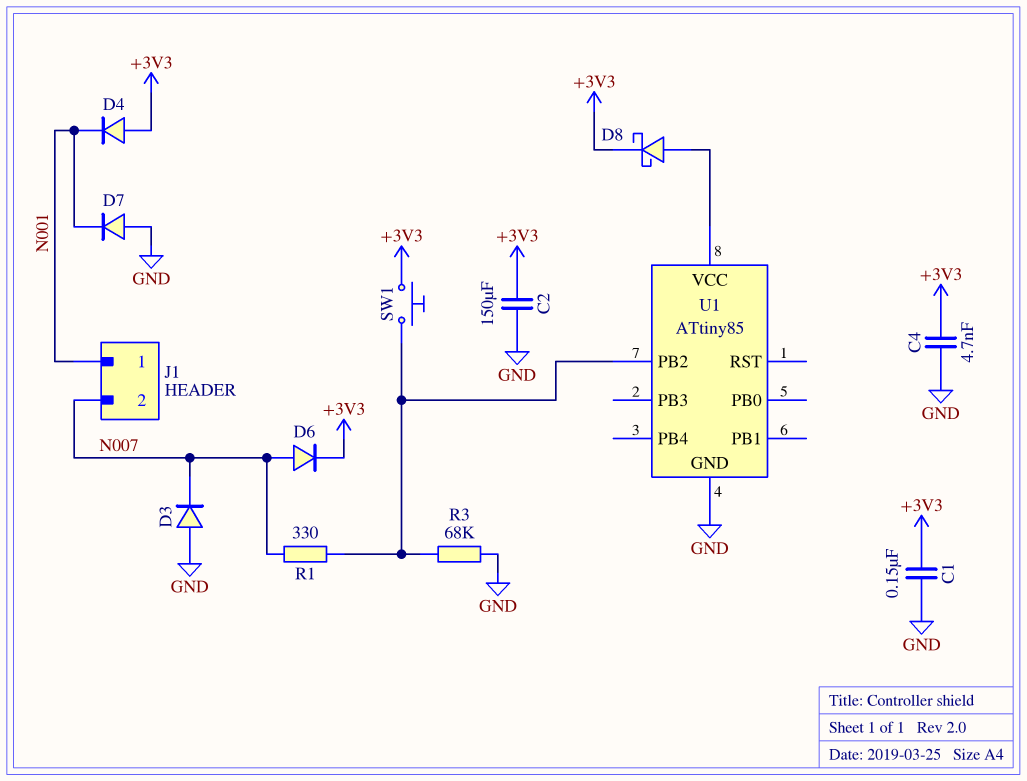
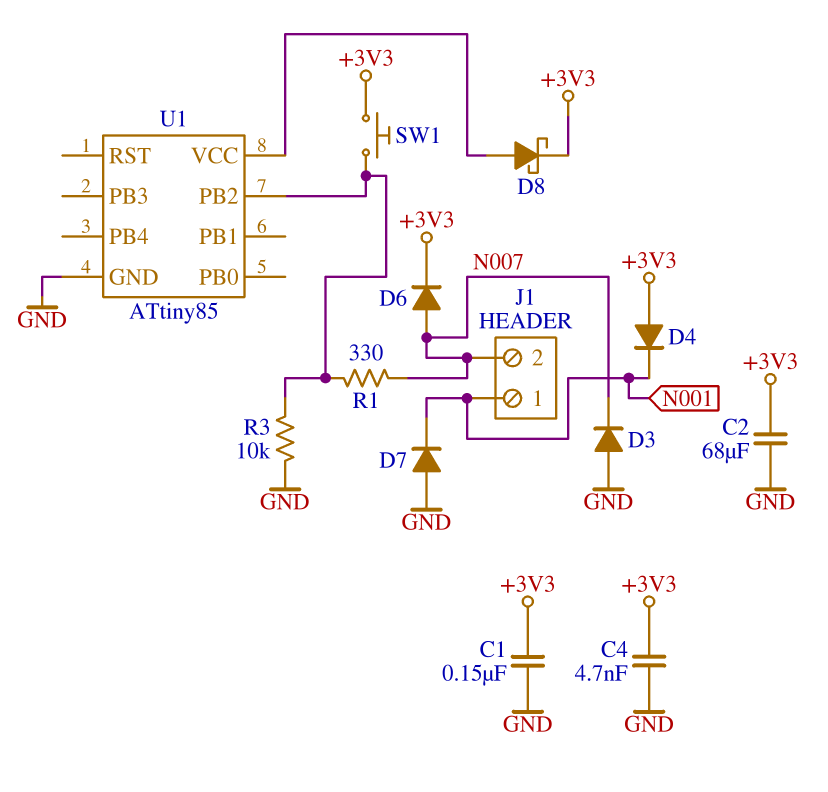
C2: 150uF (+3V3, GND) -> 68uF (+3V3, GND)
R3: 68k (GND, U1/PB2) -> 10k (GND, U1/PB2)

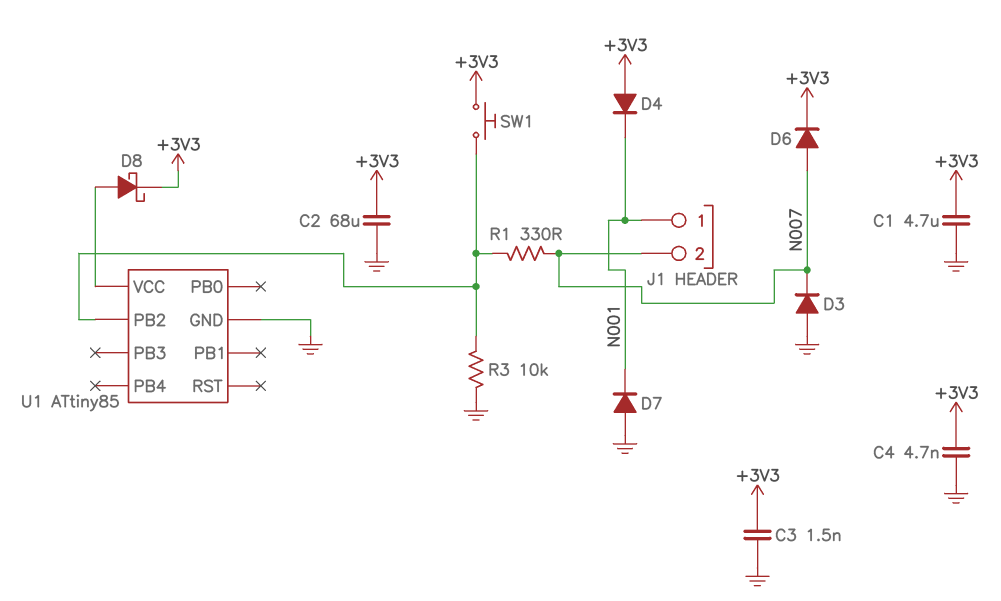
C1: 150nF (+3V3, GND) -> 4.7uF (+3V3, GND)
C3: none -> 1.5nF (+3V3, GND)

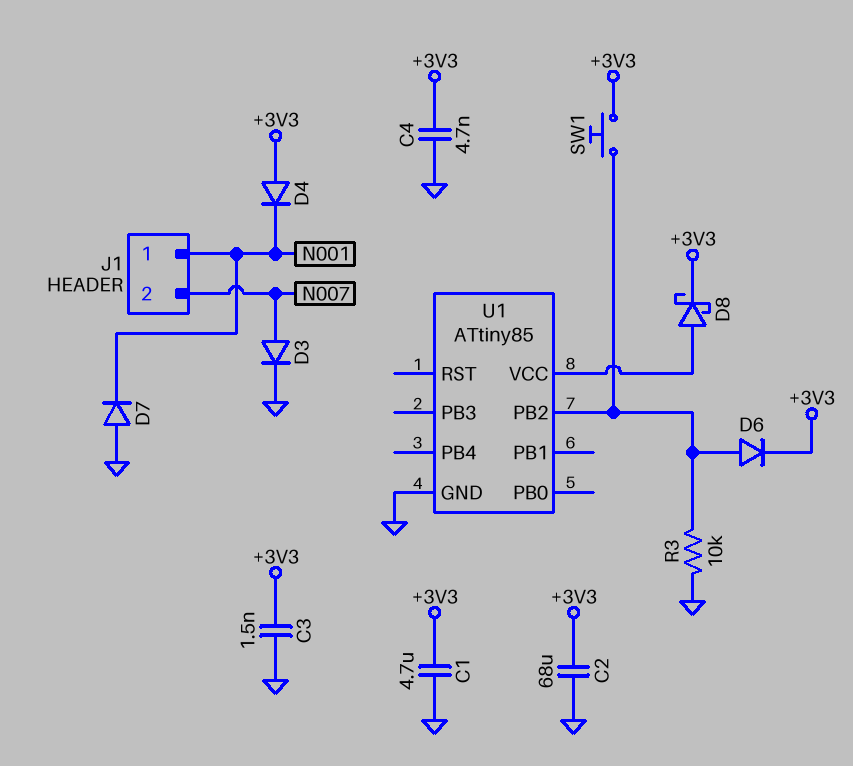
D3: diode (A GND, K N007) -> diode (A N007, K GND)
D6: diode (A N007, K +3V3) -> diode (A U1/PB2, K +3V3)
R1: 330 (N007, U1/PB2) -> none

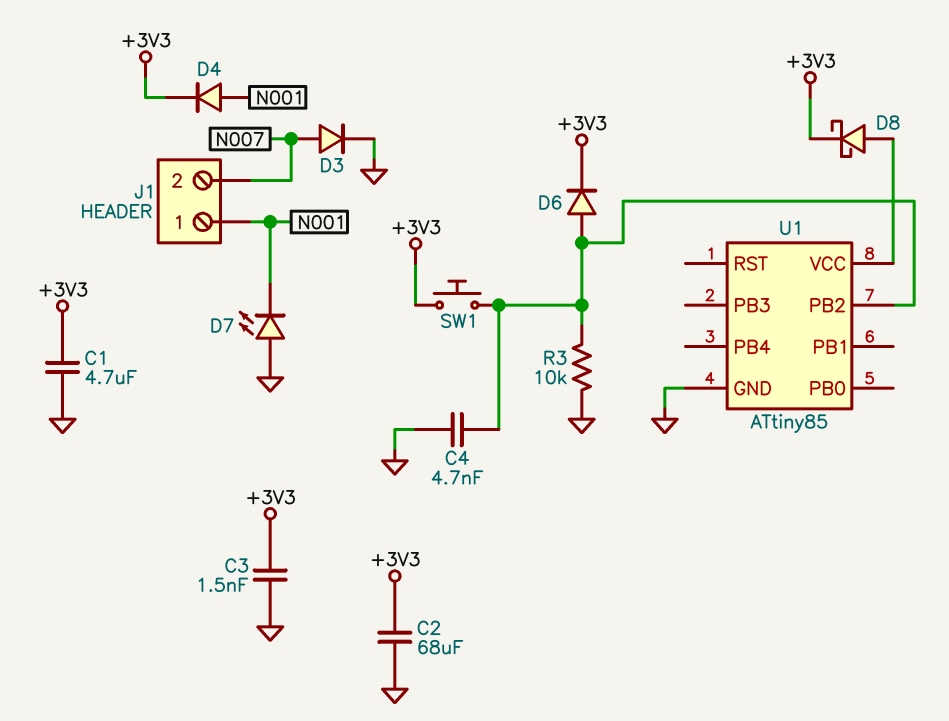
C4: 4.7nF (+3V3, GND) -> 4.7nF (GND, U1/PB2)
D4: diode (A +3V3, K N001) -> diode (A N001, K +3V3)
D7: diode (A GND, K N001) -> LED (A GND, K N001)

